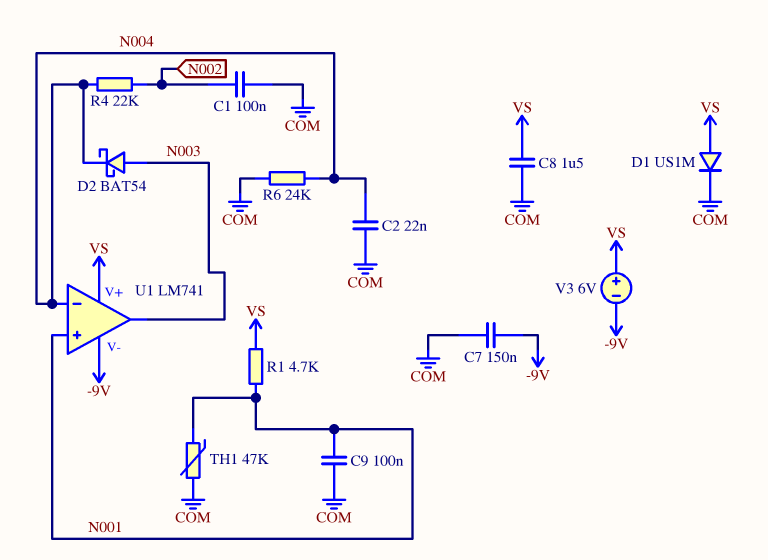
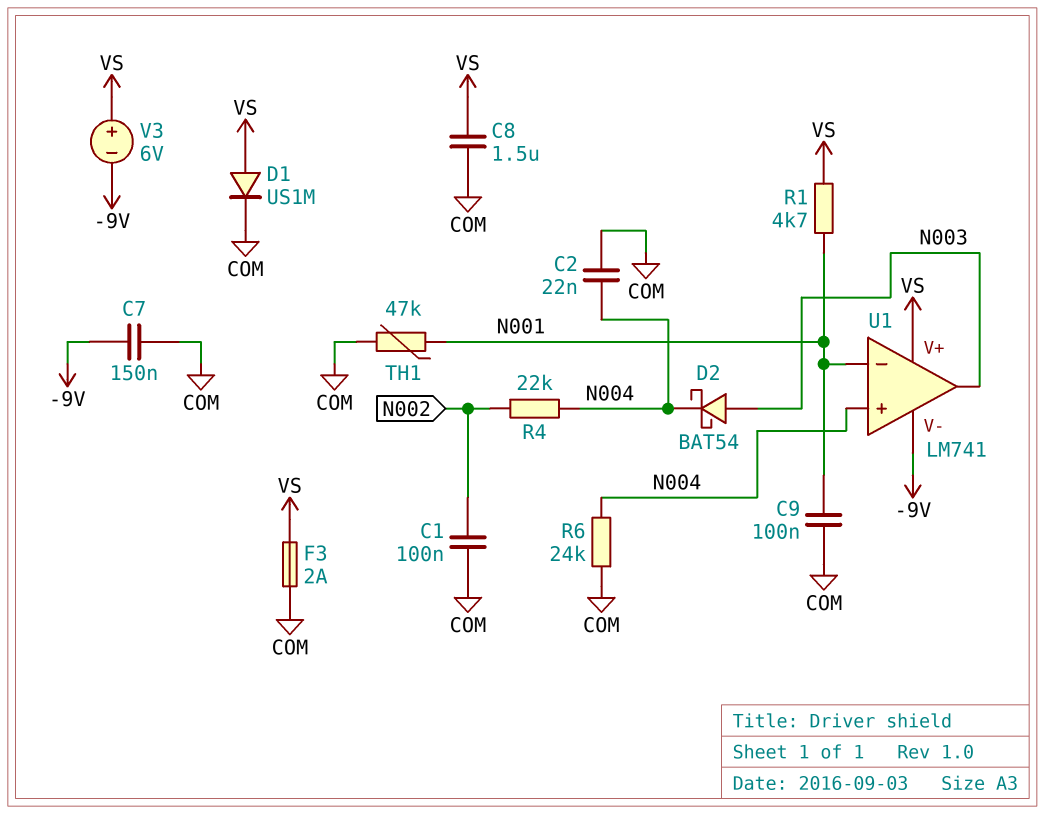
F3: none -> 2A (COM, VS)
U1 pin in+: N001 -> N004
U1 pin in-: N004 -> N001

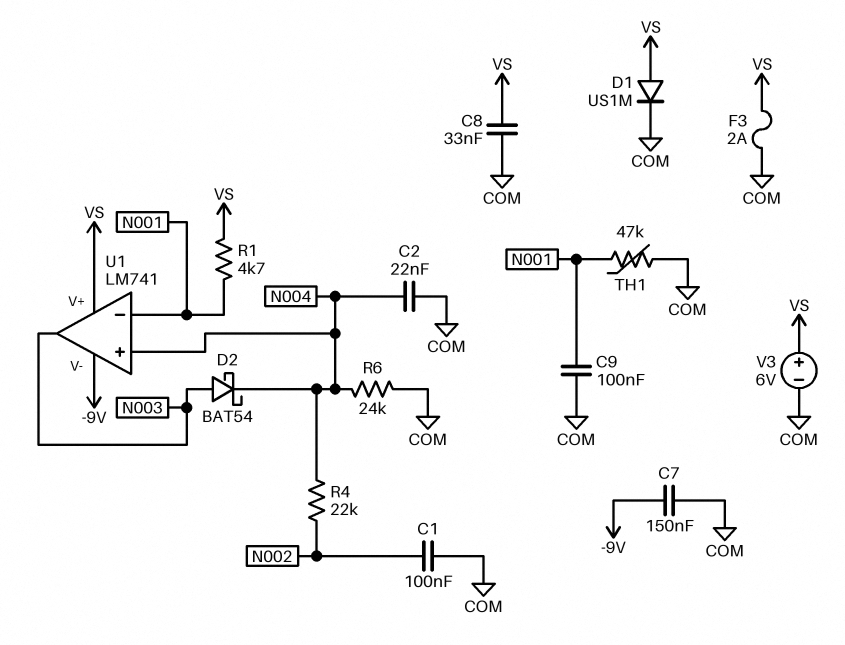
C8: 1.5uF (COM, VS) -> 33nF (COM, VS)
V3: 6V (plus VS, minus -9V) -> 6V (plus VS, minus COM)

